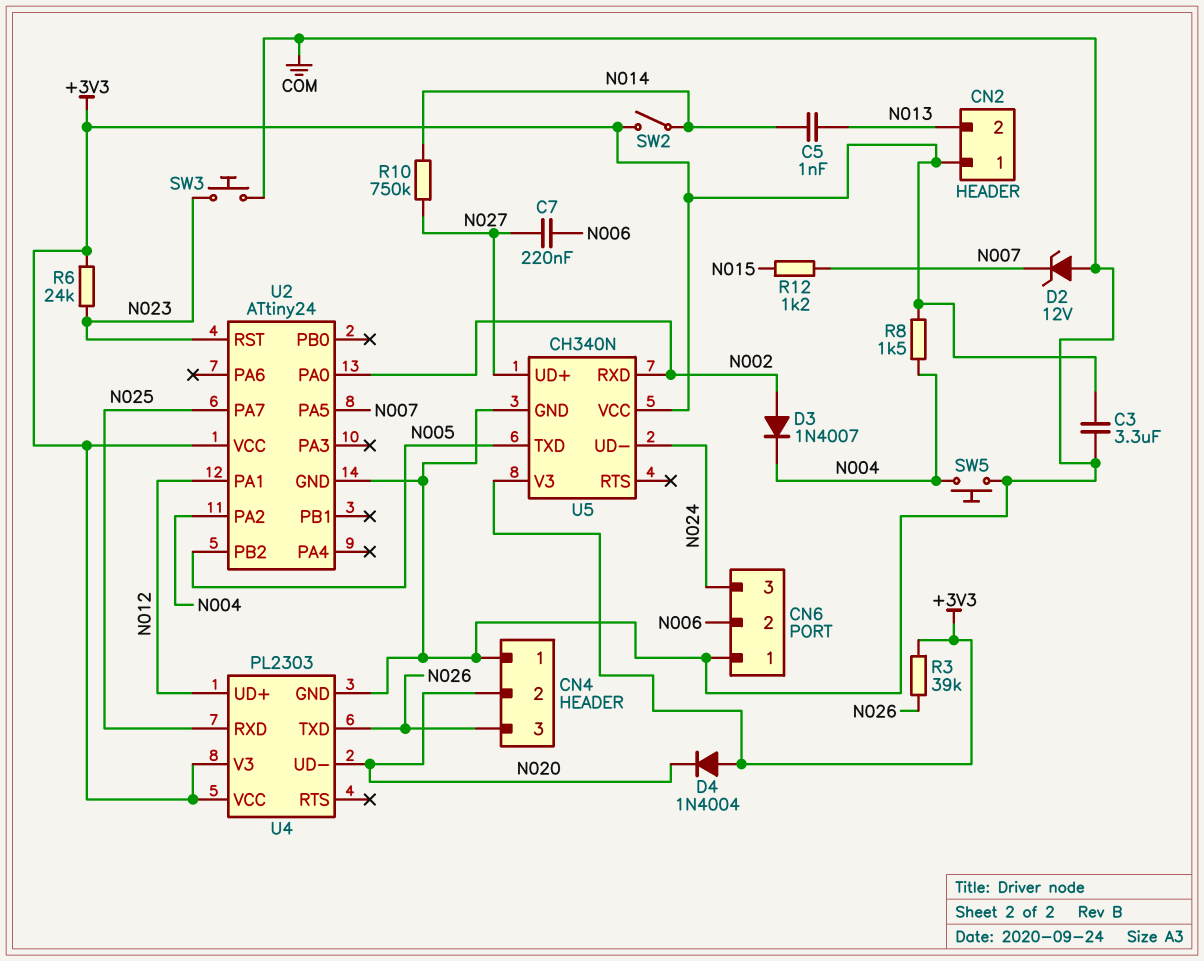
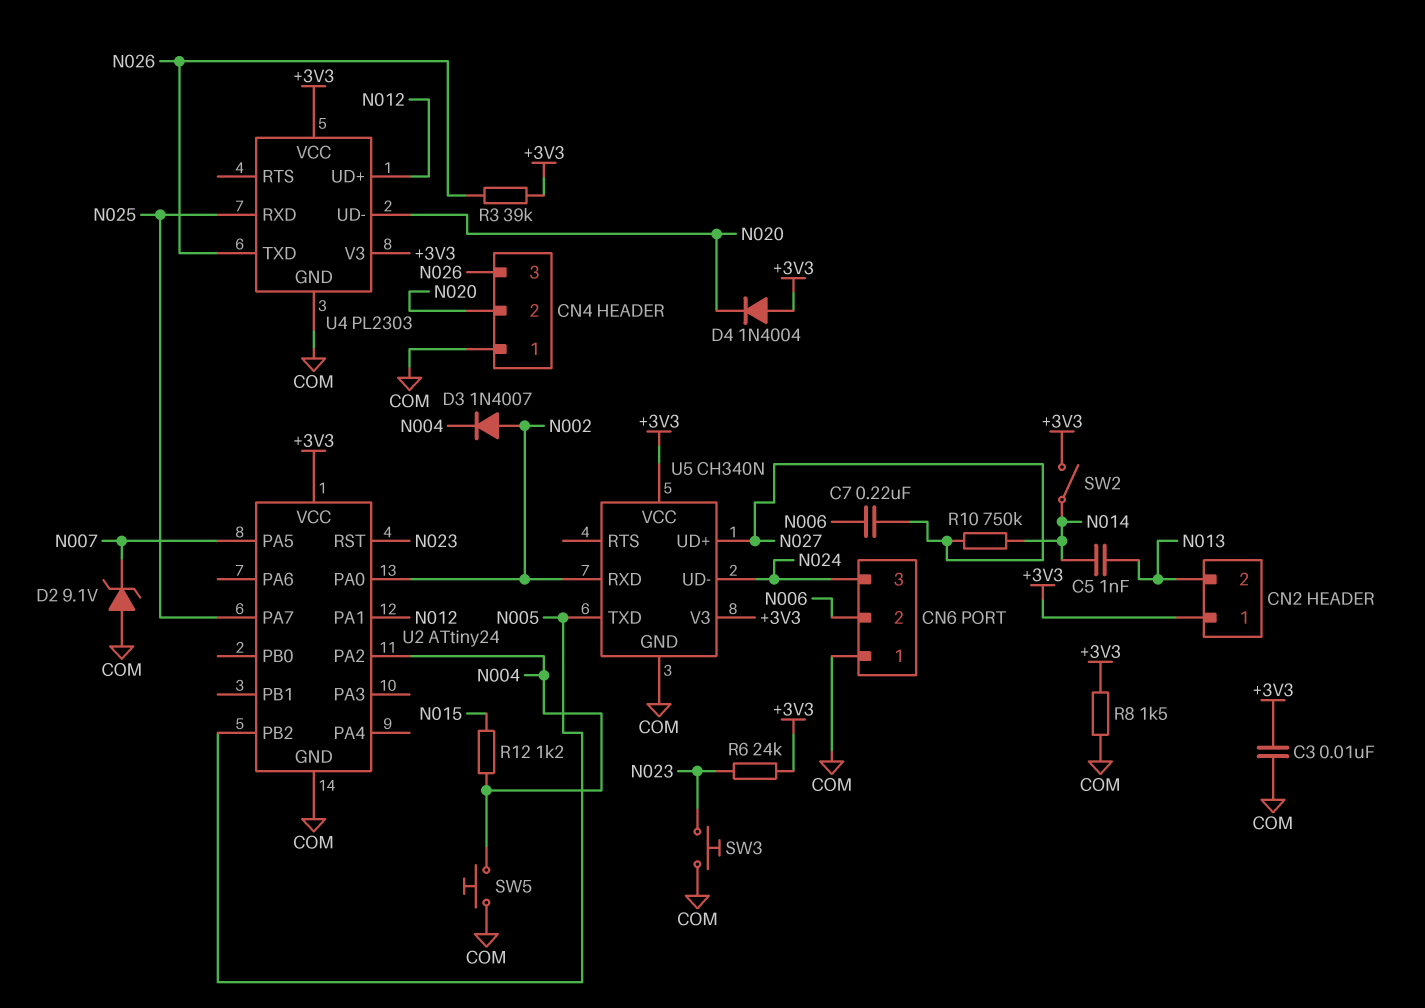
C3: 3.3uF (+3V3, COM) -> 10nF (+3V3, COM)
D2: zener 12V (A COM, K N007) -> zener 9.1V (A COM, K N007)
R8: 1.5k (+3V3, N004) -> 1.5k (+3V3, COM)
R12: 1.2k (N007, N015) -> 1.2k (N004, N015)

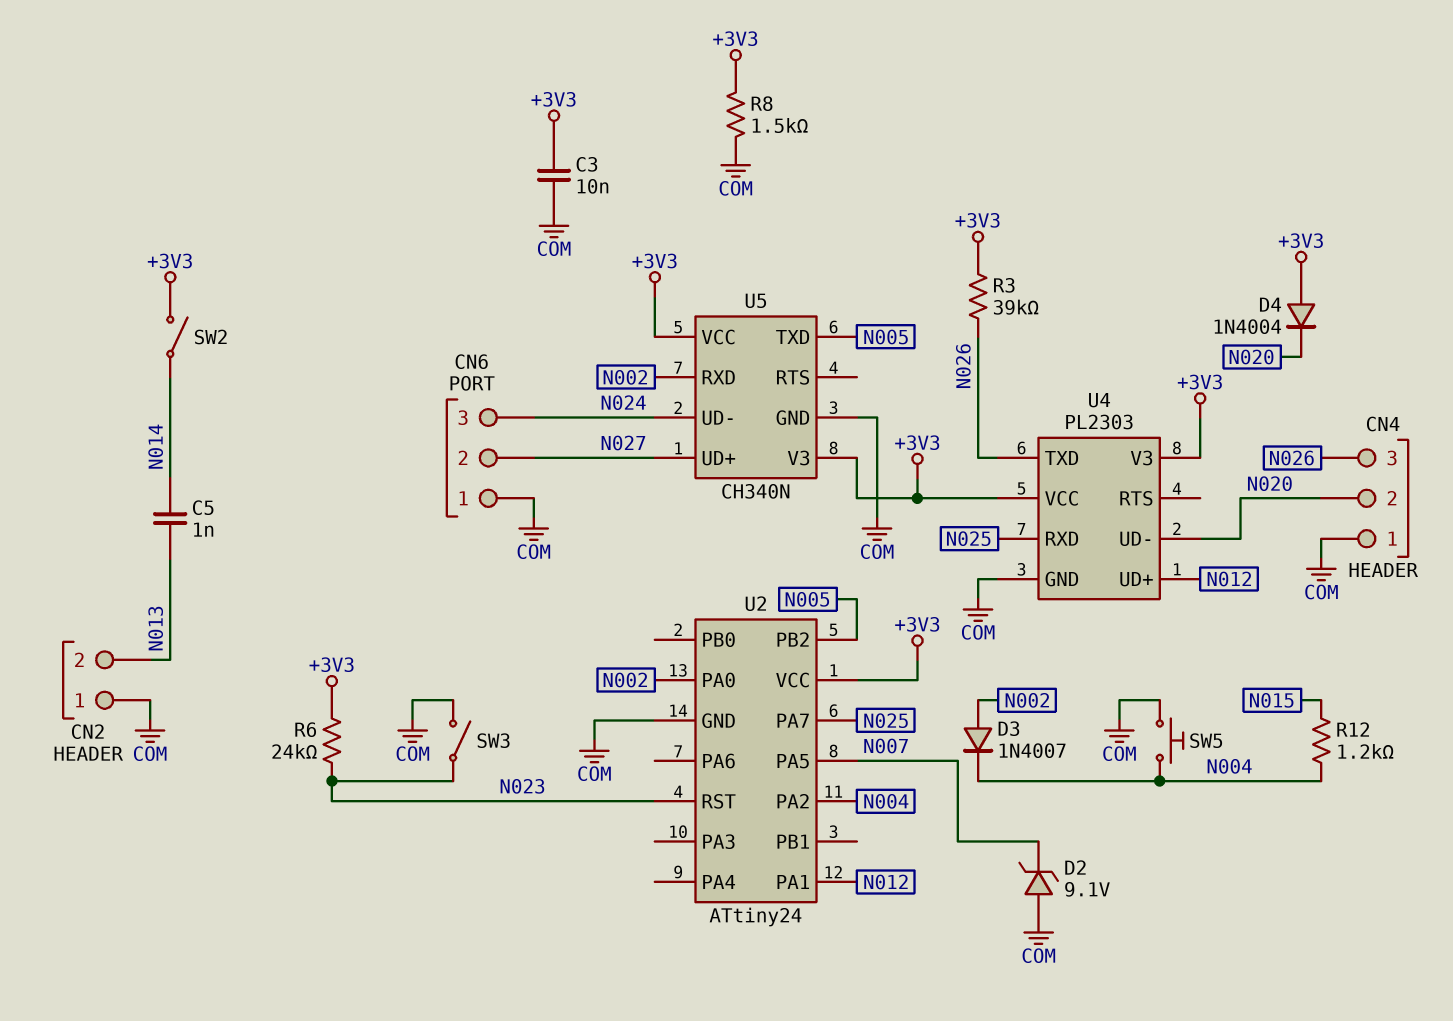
C7: 220nF (N006, N027) -> none
CN2 pin 1: +3V3 -> COM
CN6 pin 2: N006 -> N027
R10: 750k (N014, N027) -> none
SW3: button (COM, N023) -> switch (COM, N023)

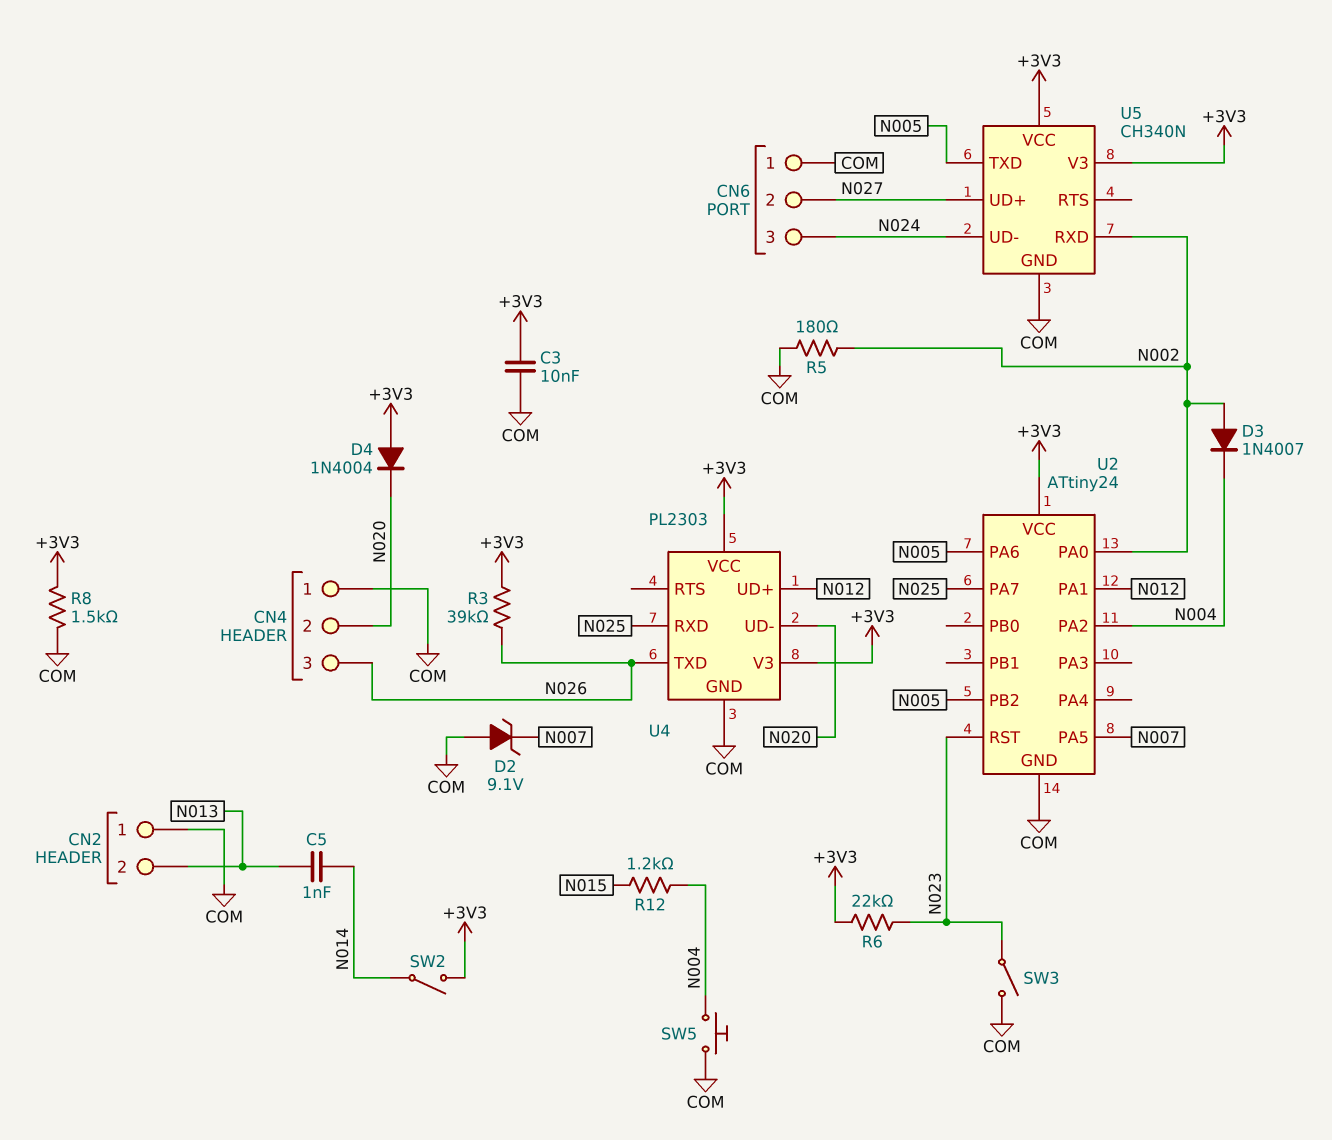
R5: none -> 180 (COM, N002)
R6: 24k (+3V3, N023) -> 22k (+3V3, N023)
U2 pin PA6: none -> N005

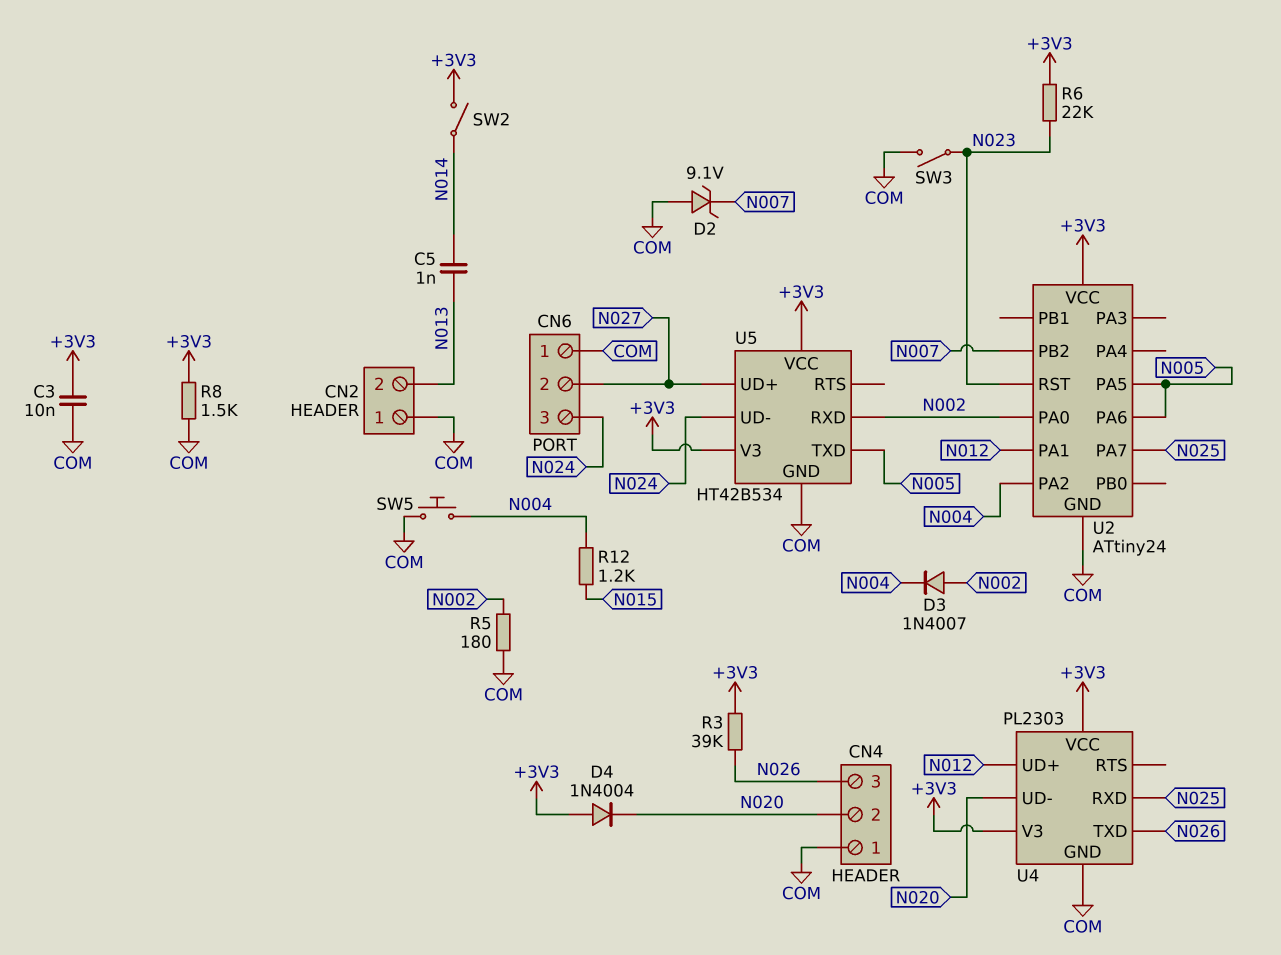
U2 pin PA5: N007 -> N005
U2 pin PB2: N005 -> N007
U5: CH340N -> HT42B534

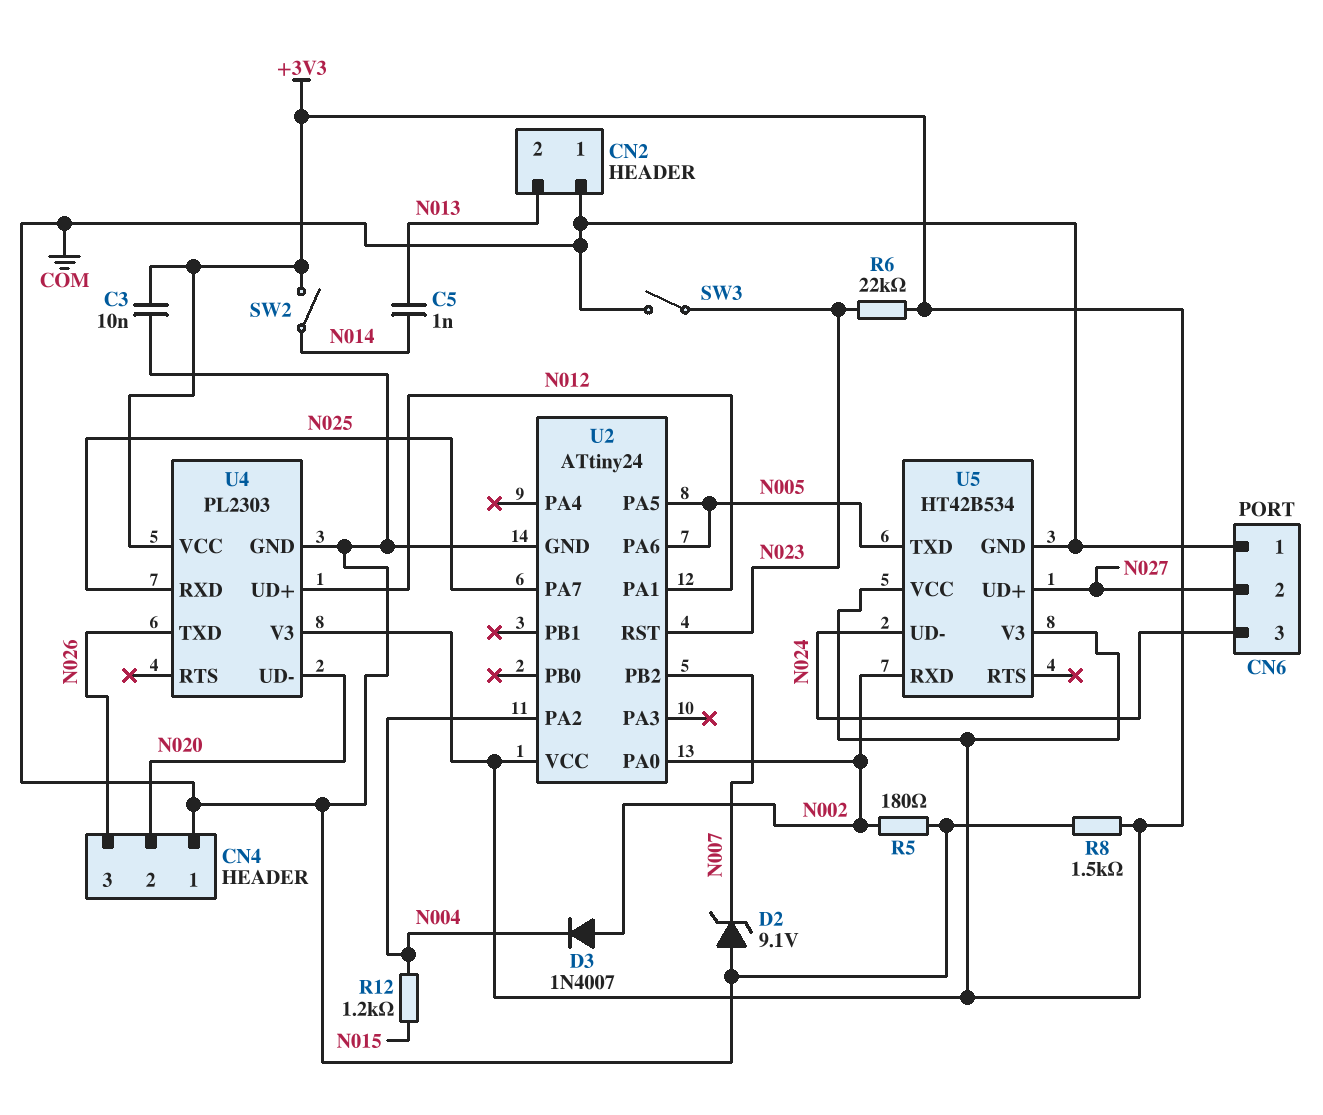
D4: diode 1N4004 (A +3V3, K N020) -> none
R3: 39k (+3V3, N026) -> none
SW5: button (COM, N004) -> none

